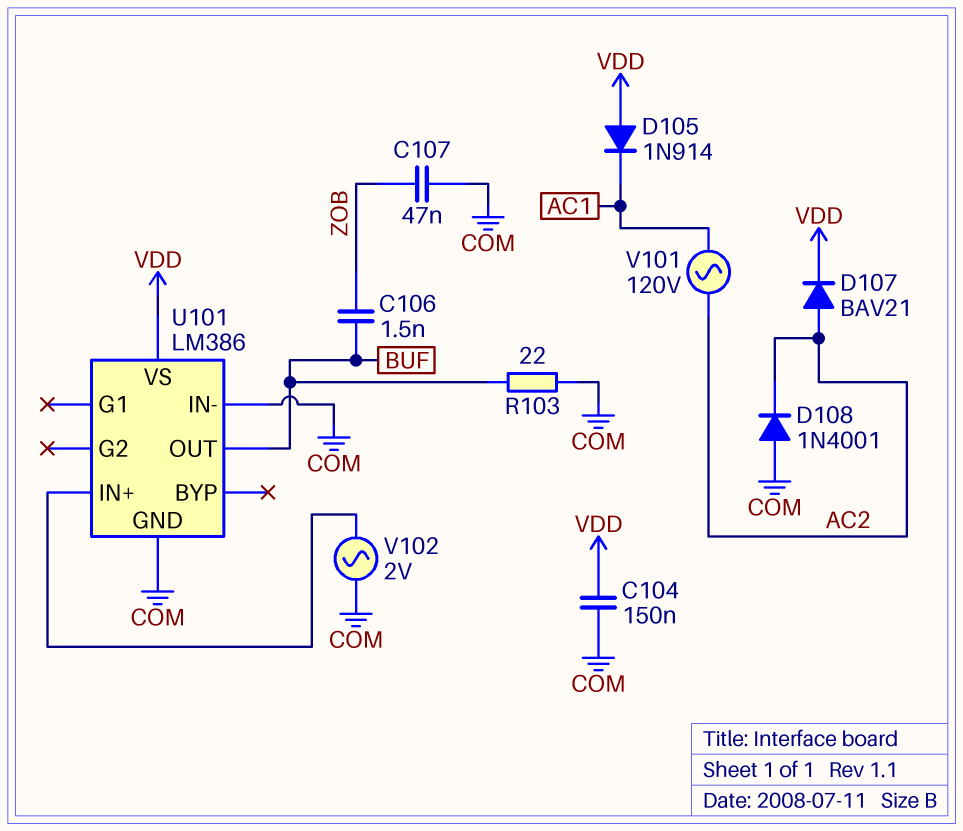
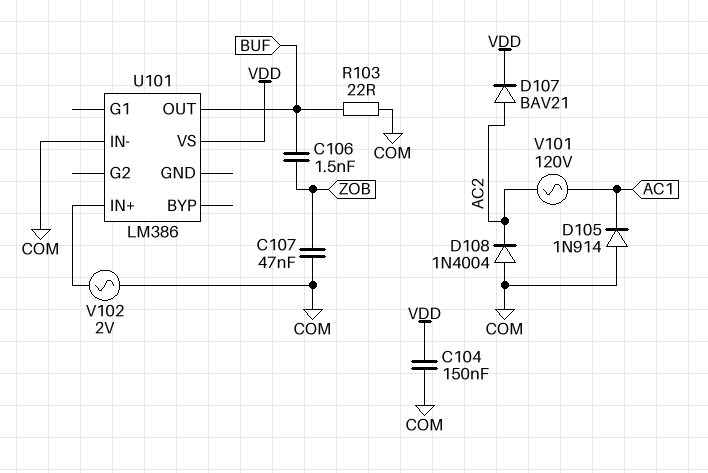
D105: diode 1N914 (A VDD, K AC1) -> diode 1N914 (A COM, K AC1)
D108: diode 1N4001 (A COM, K AC2) -> diode 1N4004 (A COM, K AC2)
U101 pin GND: COM -> none

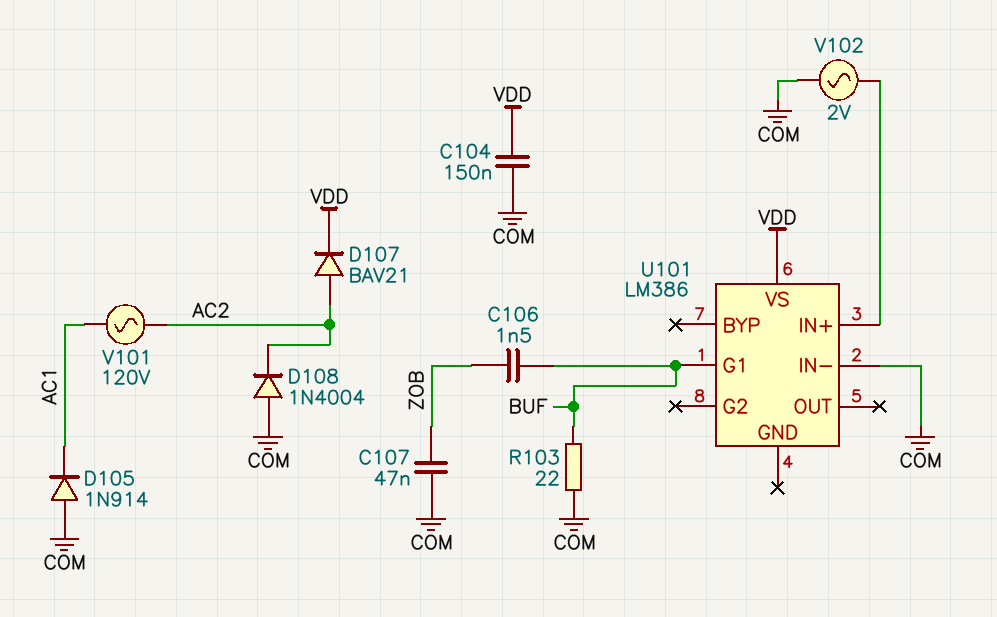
U101 pin G1: none -> BUF
U101 pin OUT: BUF -> none

